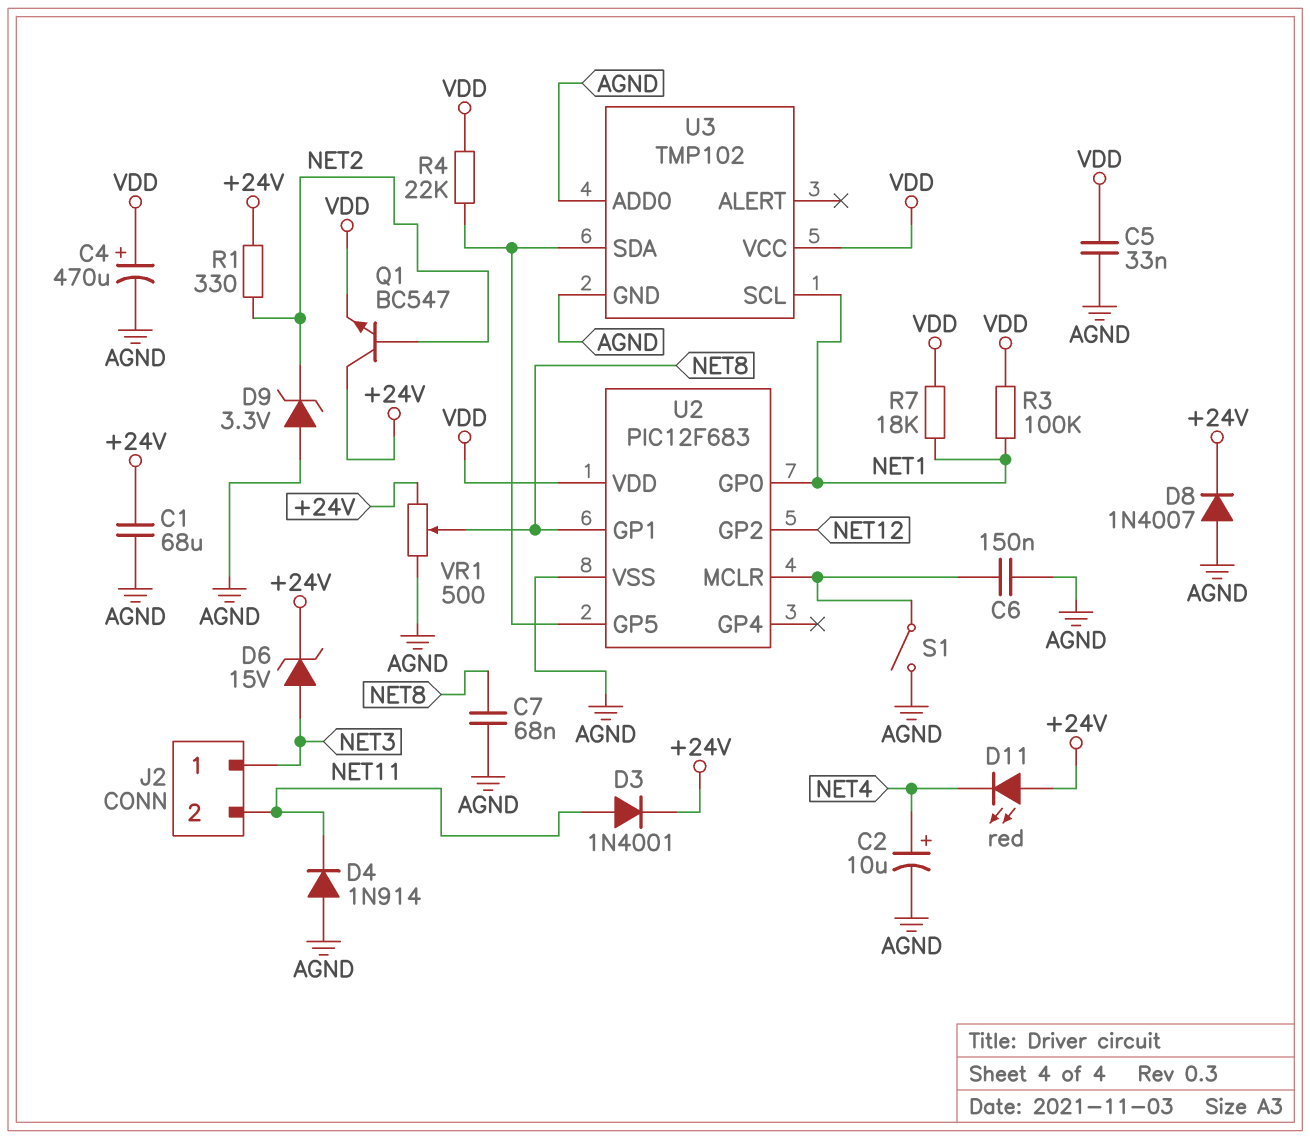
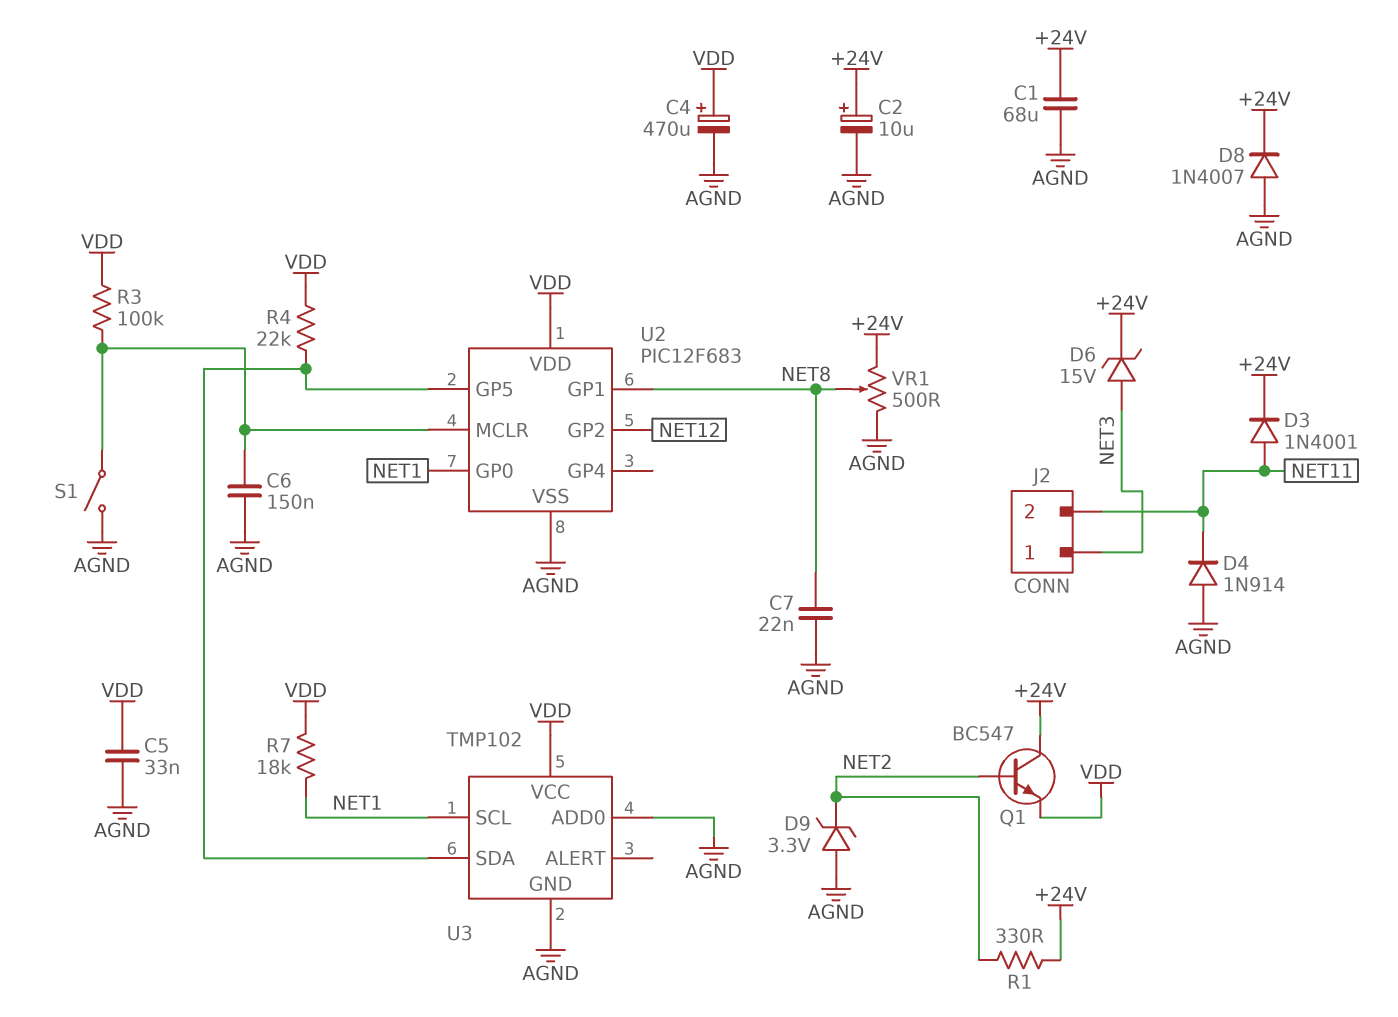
C2: 10uF (plus NET4, minus AGND) -> 10uF (plus +24V, minus AGND)
C7: 68nF (AGND, NET8) -> 22nF (AGND, NET8)
D11: LED red (A +24V, K NET4) -> none
R3: 100k (NET1, VDD) -> 100k (U2/MCLR, VDD)

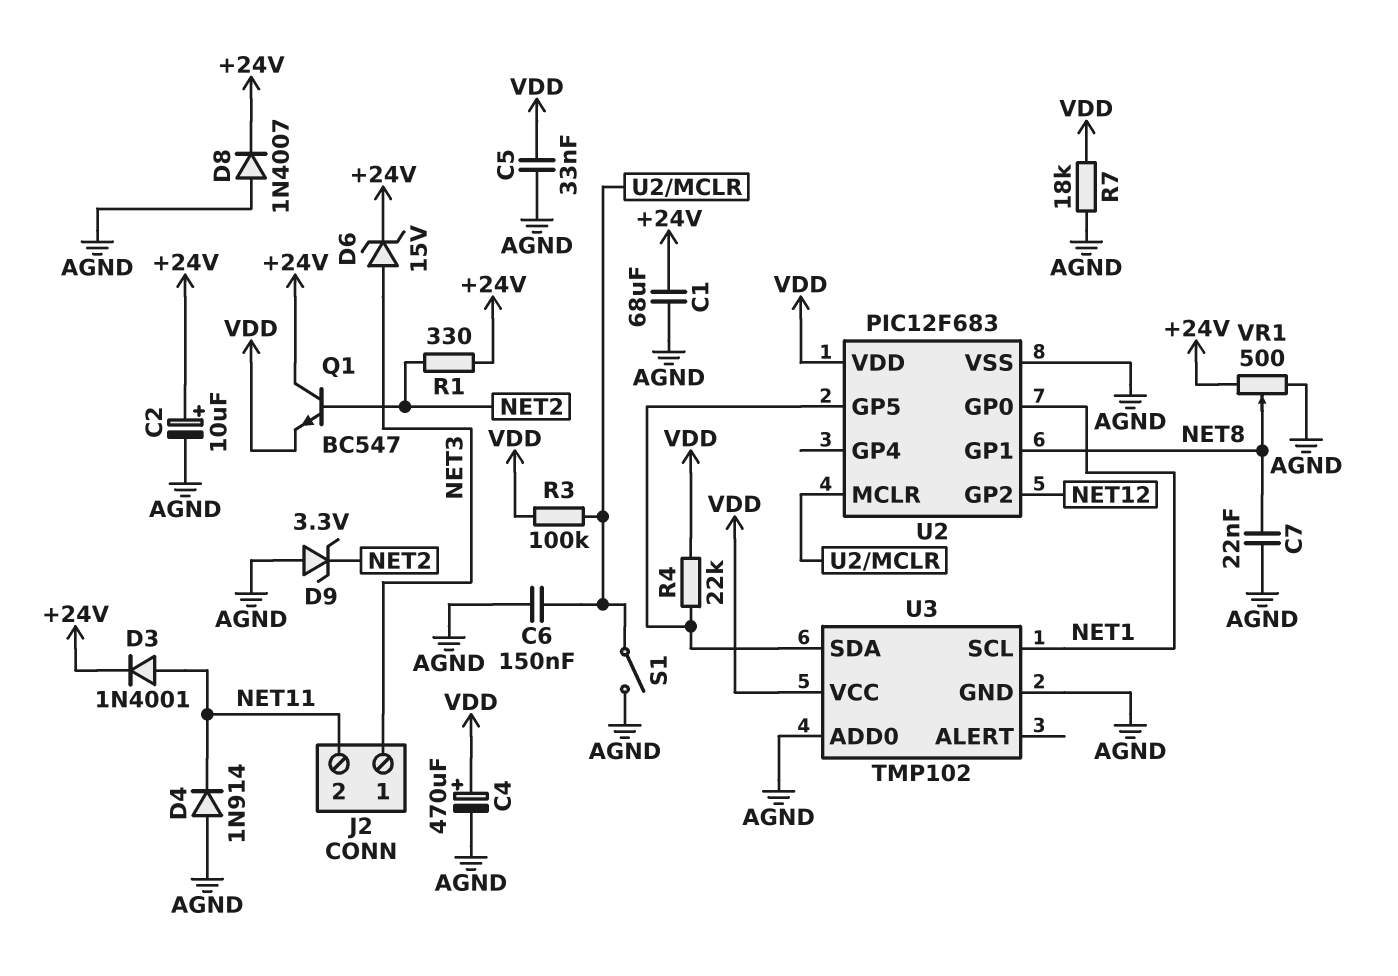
R7: 18k (NET1, VDD) -> 18k (AGND, VDD)

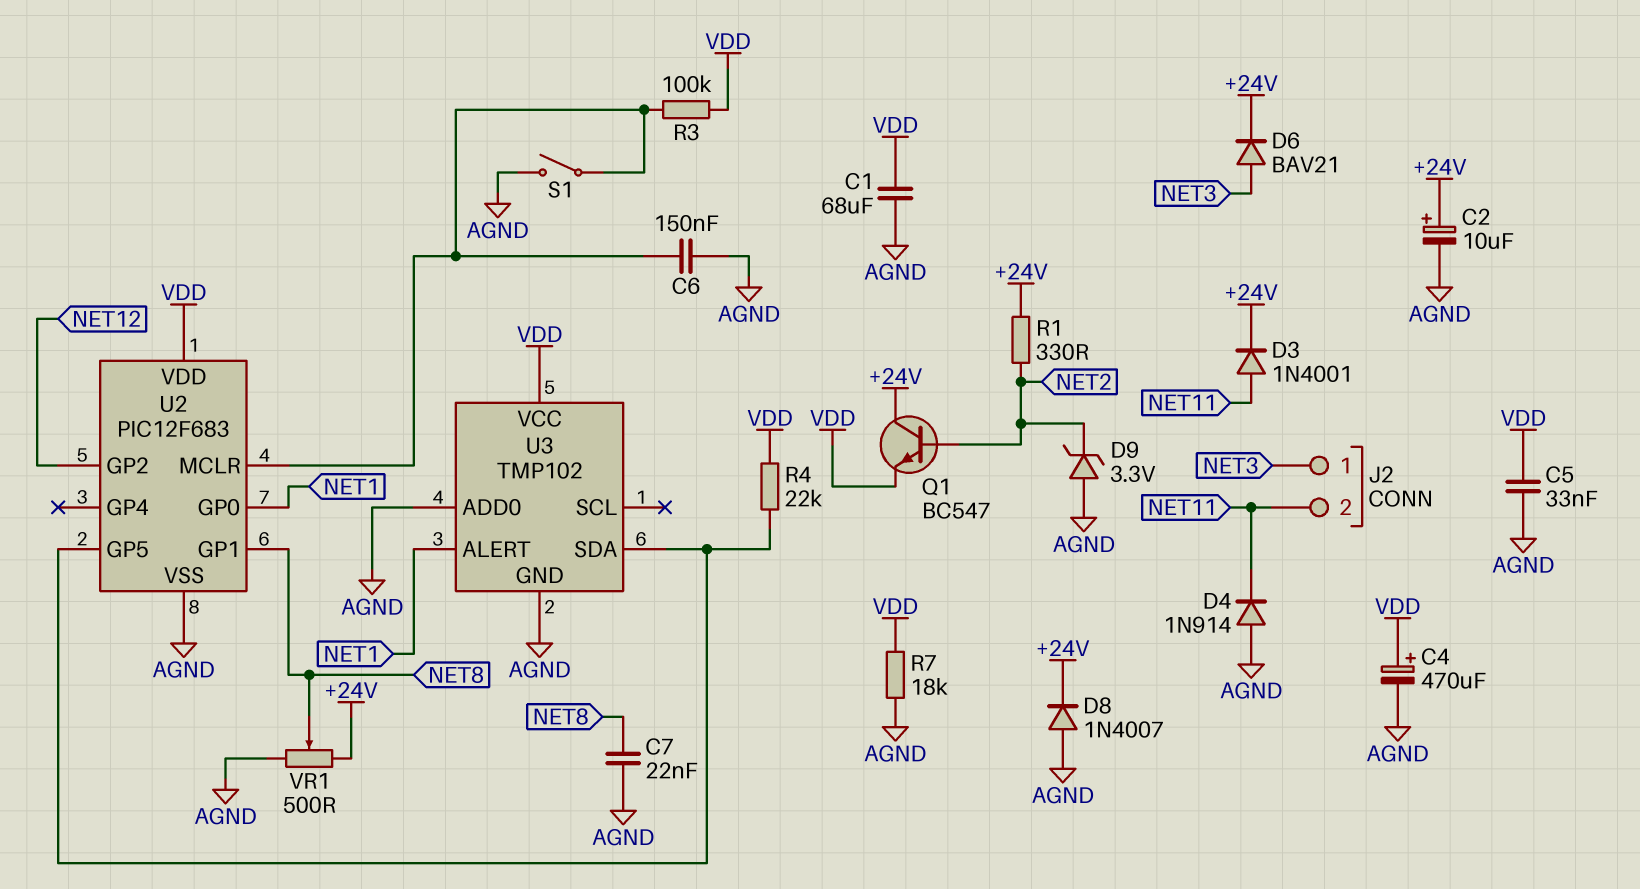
C1: 68uF (+24V, AGND) -> 68uF (AGND, VDD)
D6: zener 15V (A NET3, K +24V) -> diode BAV21 (A NET3, K +24V)
U3 pin ALERT: none -> NET1
U3 pin SCL: NET1 -> none

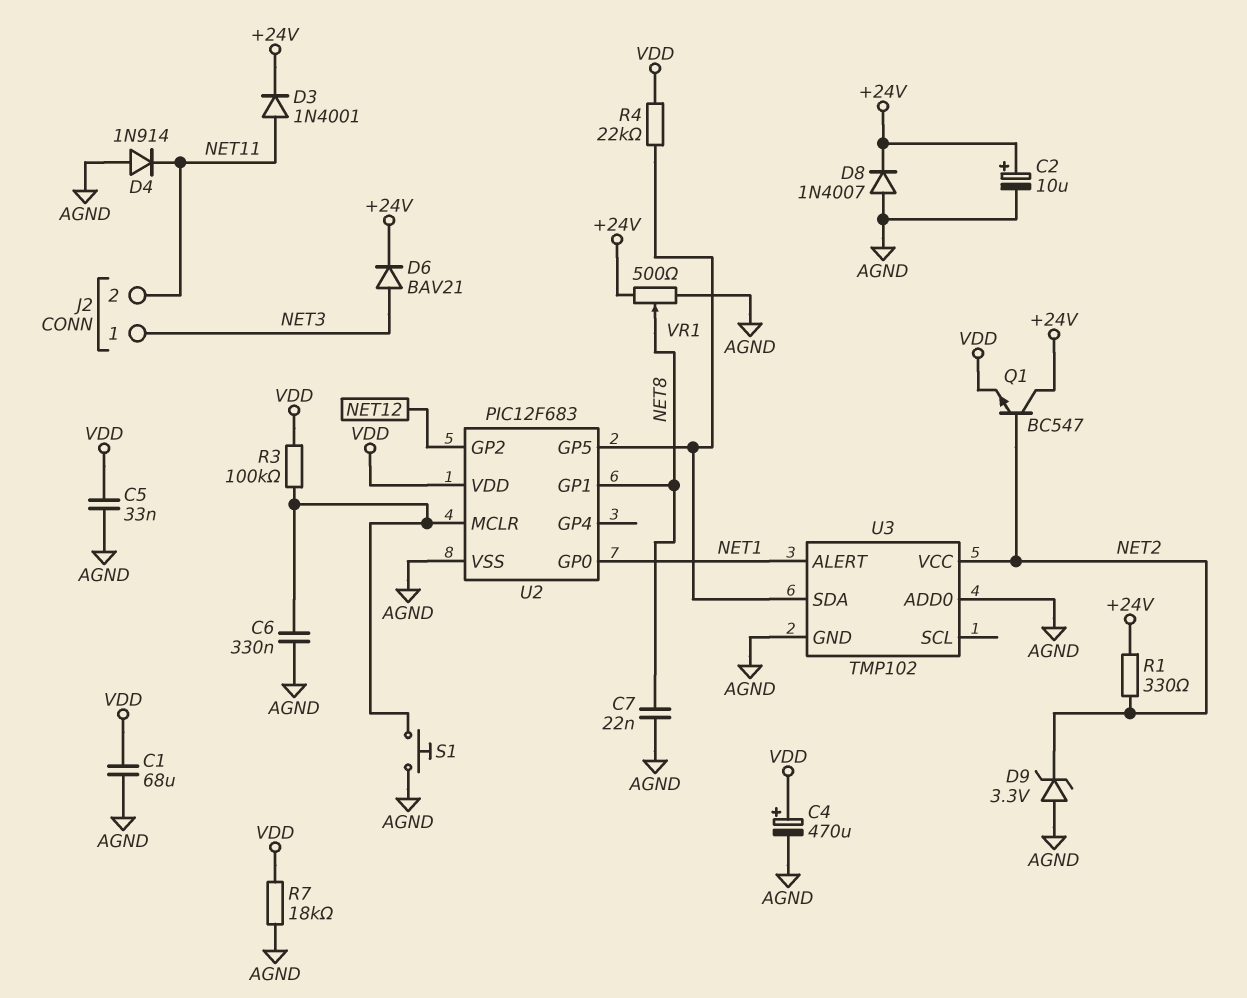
C6: 150nF (AGND, U2/MCLR) -> 330nF (AGND, U2/MCLR)
S1: switch (AGND, U2/MCLR) -> button (AGND, U2/MCLR)
U3 pin VCC: VDD -> NET2

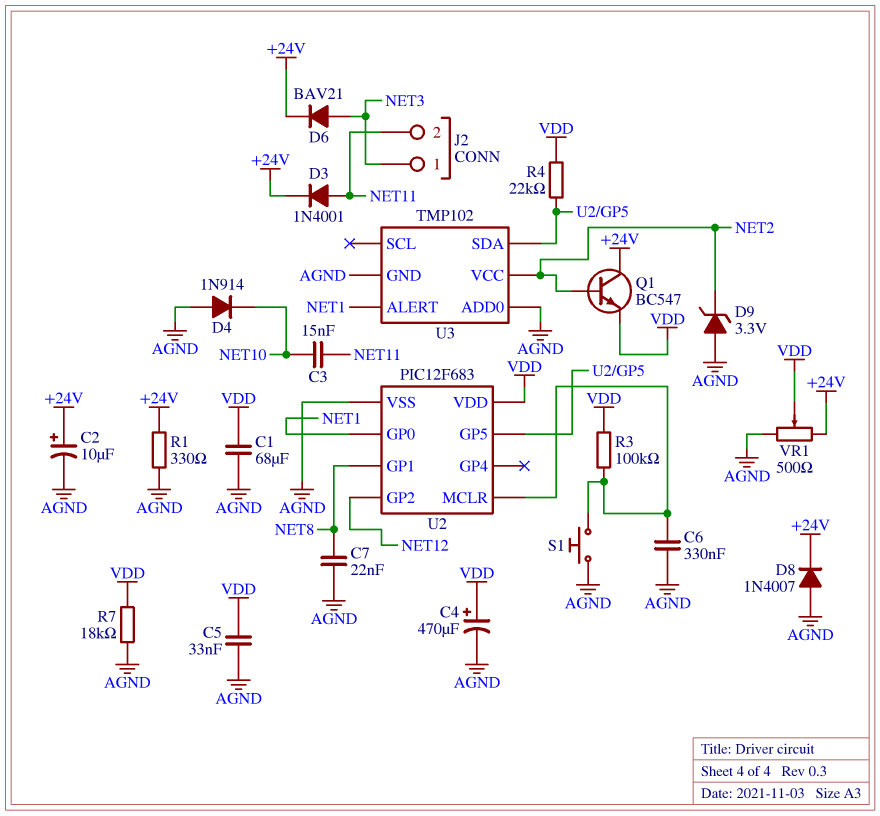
C3: none -> 15nF (NET10, NET11)
D4: diode 1N914 (A AGND, K NET11) -> diode 1N914 (A AGND, K NET10)
R1: 330 (+24V, NET2) -> 330 (+24V, AGND)
VR1: 500 (+24V, AGND, wiper NET8) -> 500 (+24V, AGND, wiper VDD)

